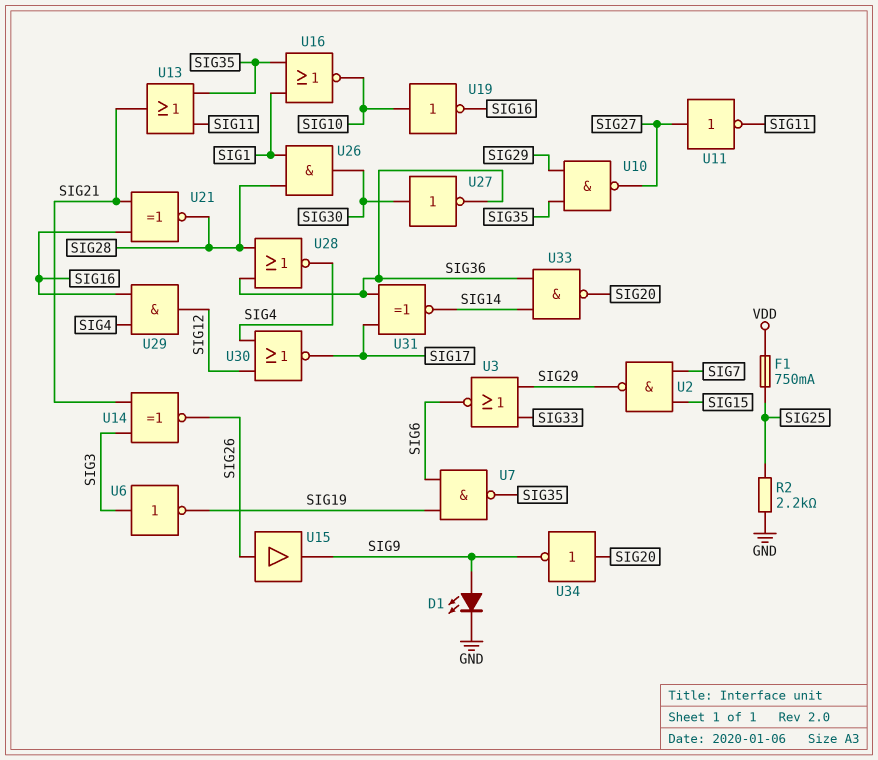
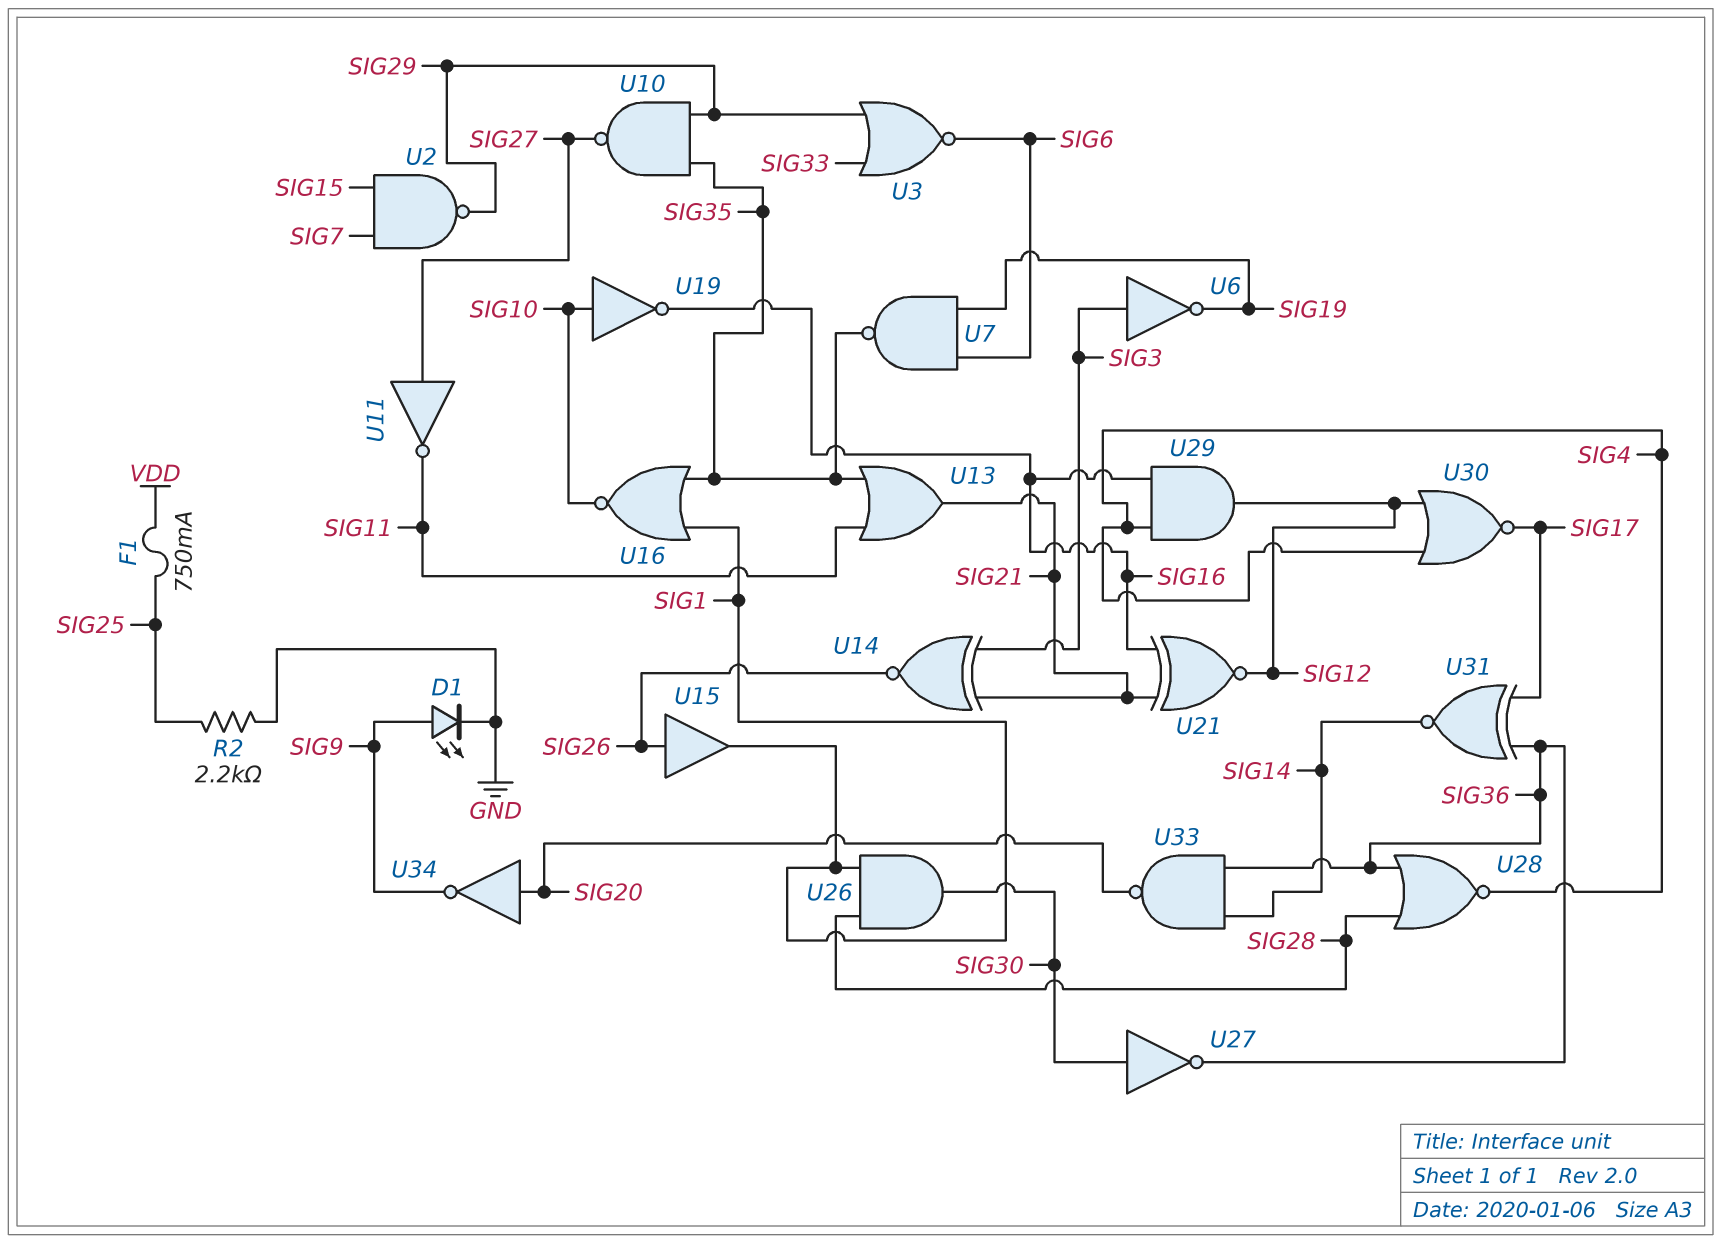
U15: buffer (in SIG26, out SIG9) -> buffer (in SIG26, out SIG1)
U21: XNOR (in SIG16, in SIG21, out SIG28) -> XNOR (in SIG16, in SIG21, out SIG12)

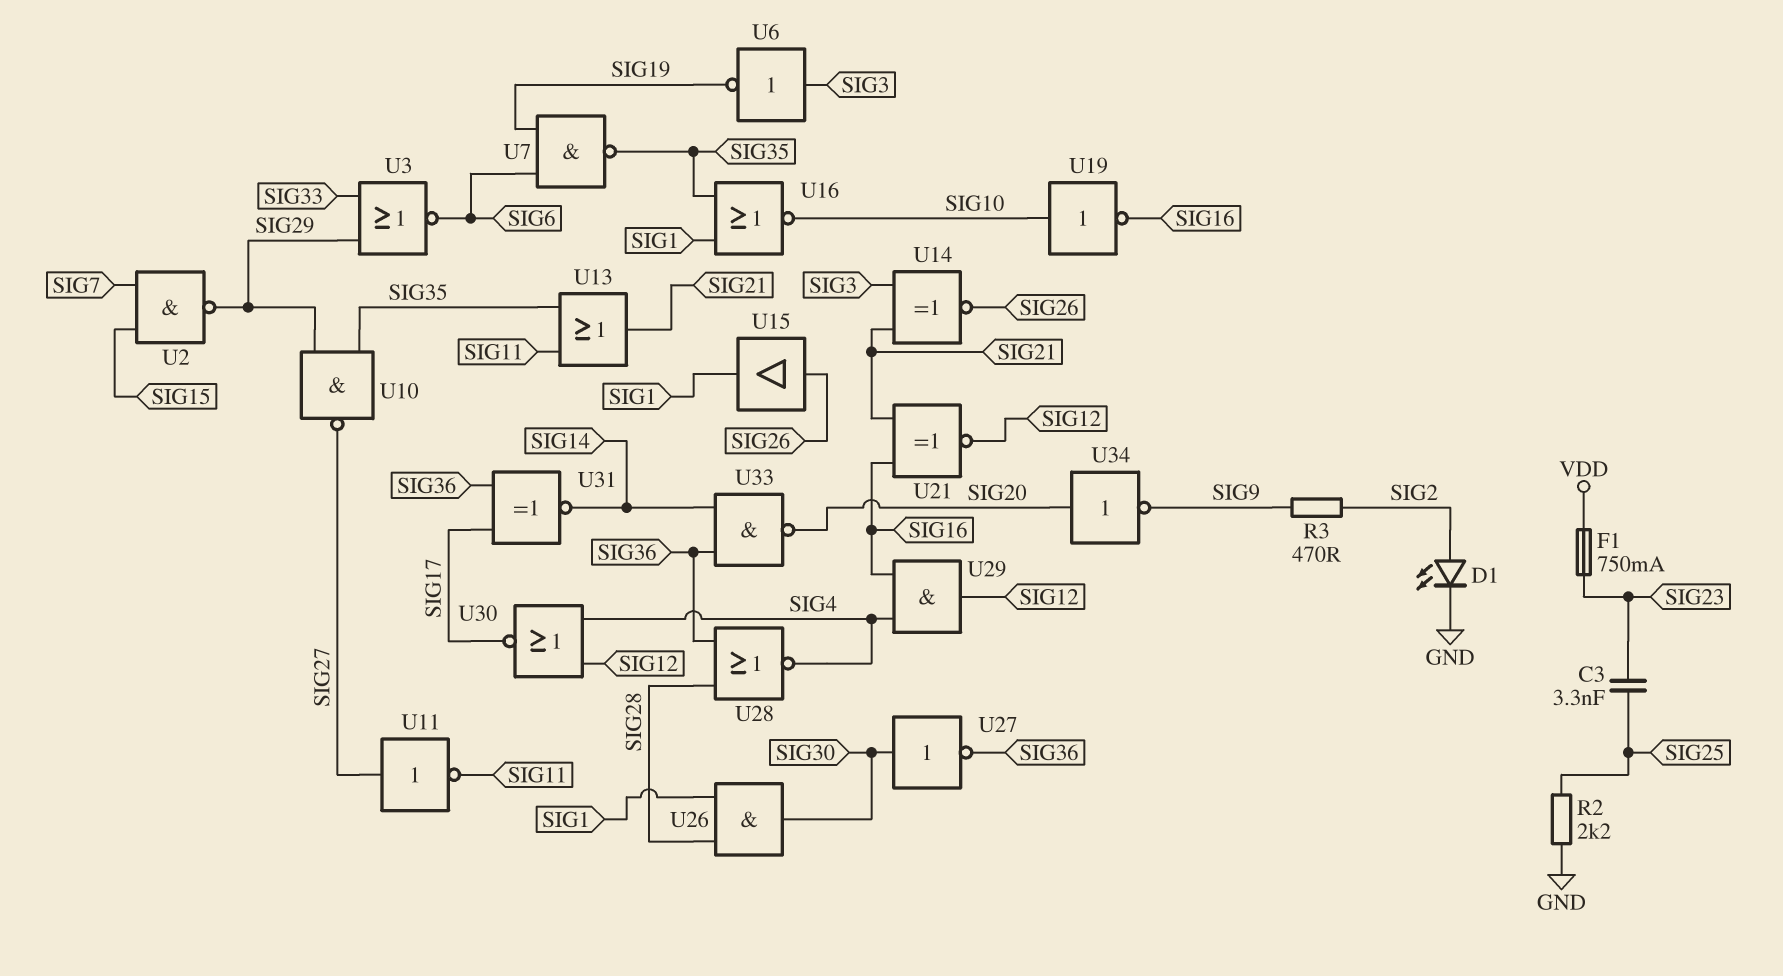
C3: none -> 3.3nF (SIG23, SIG25)
D1: LED (A SIG9, K GND) -> LED (A SIG2, K GND)
F1: 750mA (SIG25, VDD) -> 750mA (SIG23, VDD)
R3: none -> 470 (SIG2, SIG9)

